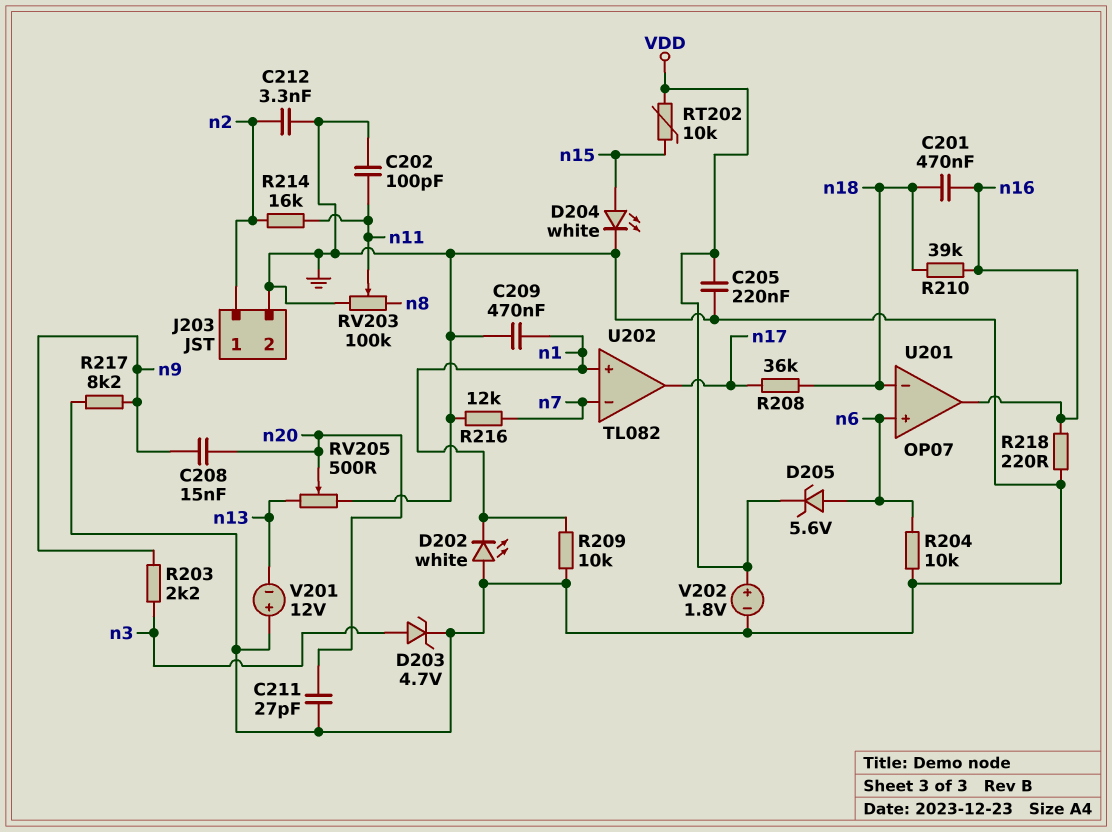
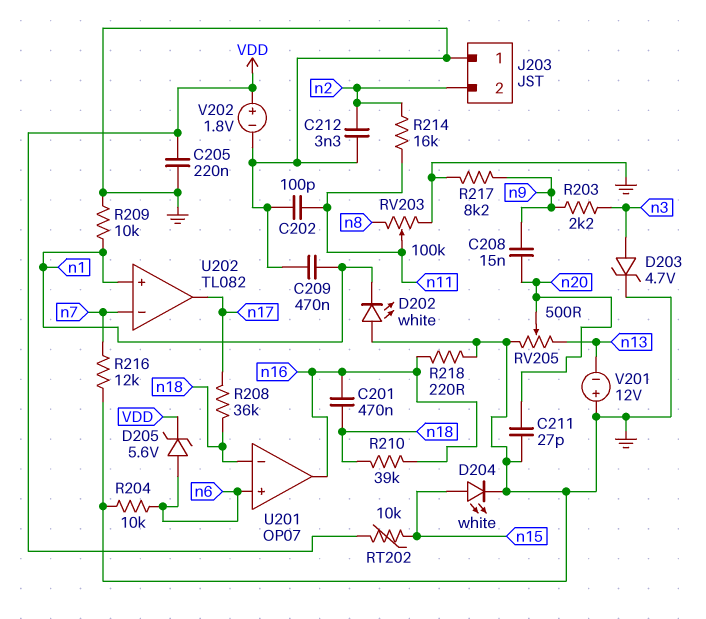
J203 pin 1: n2 -> GND
J203 pin 2: GND -> n2

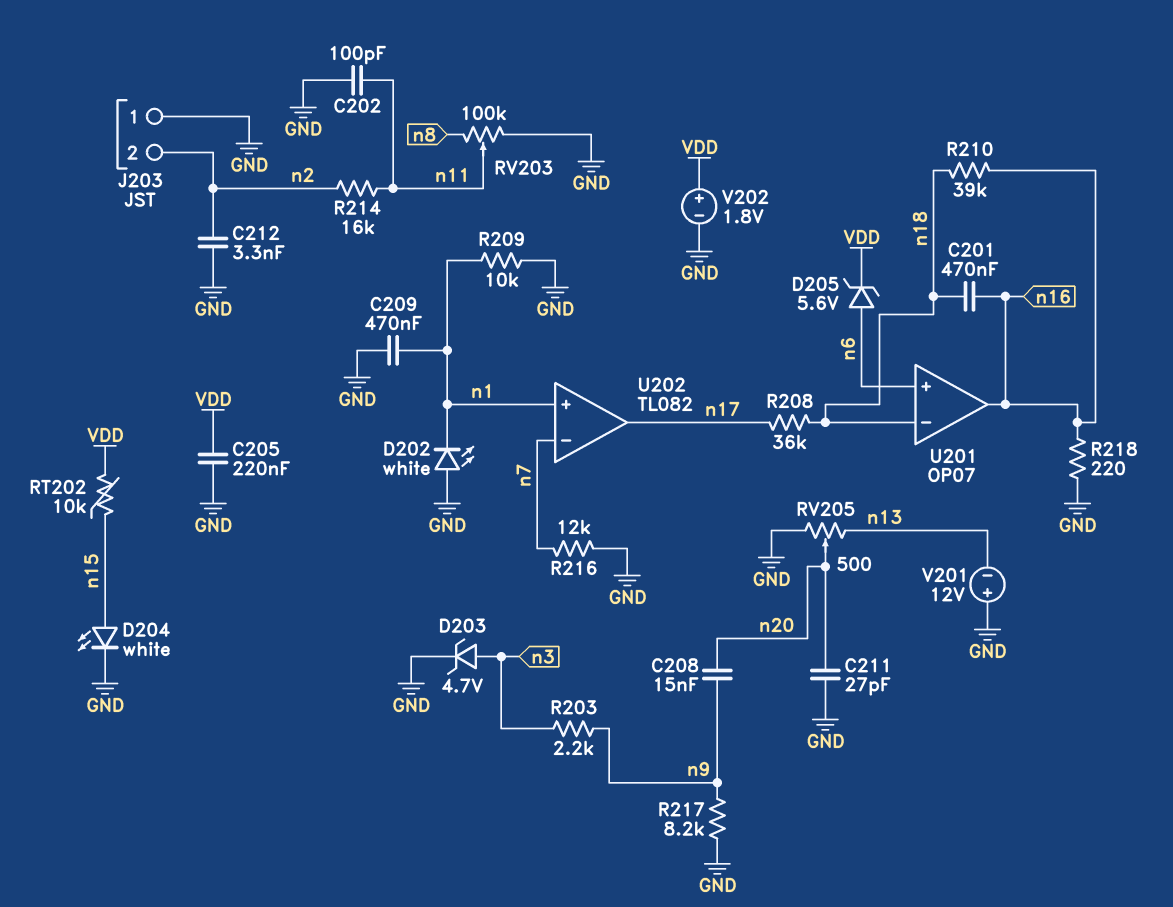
R204: 10k (GND, n6) -> none

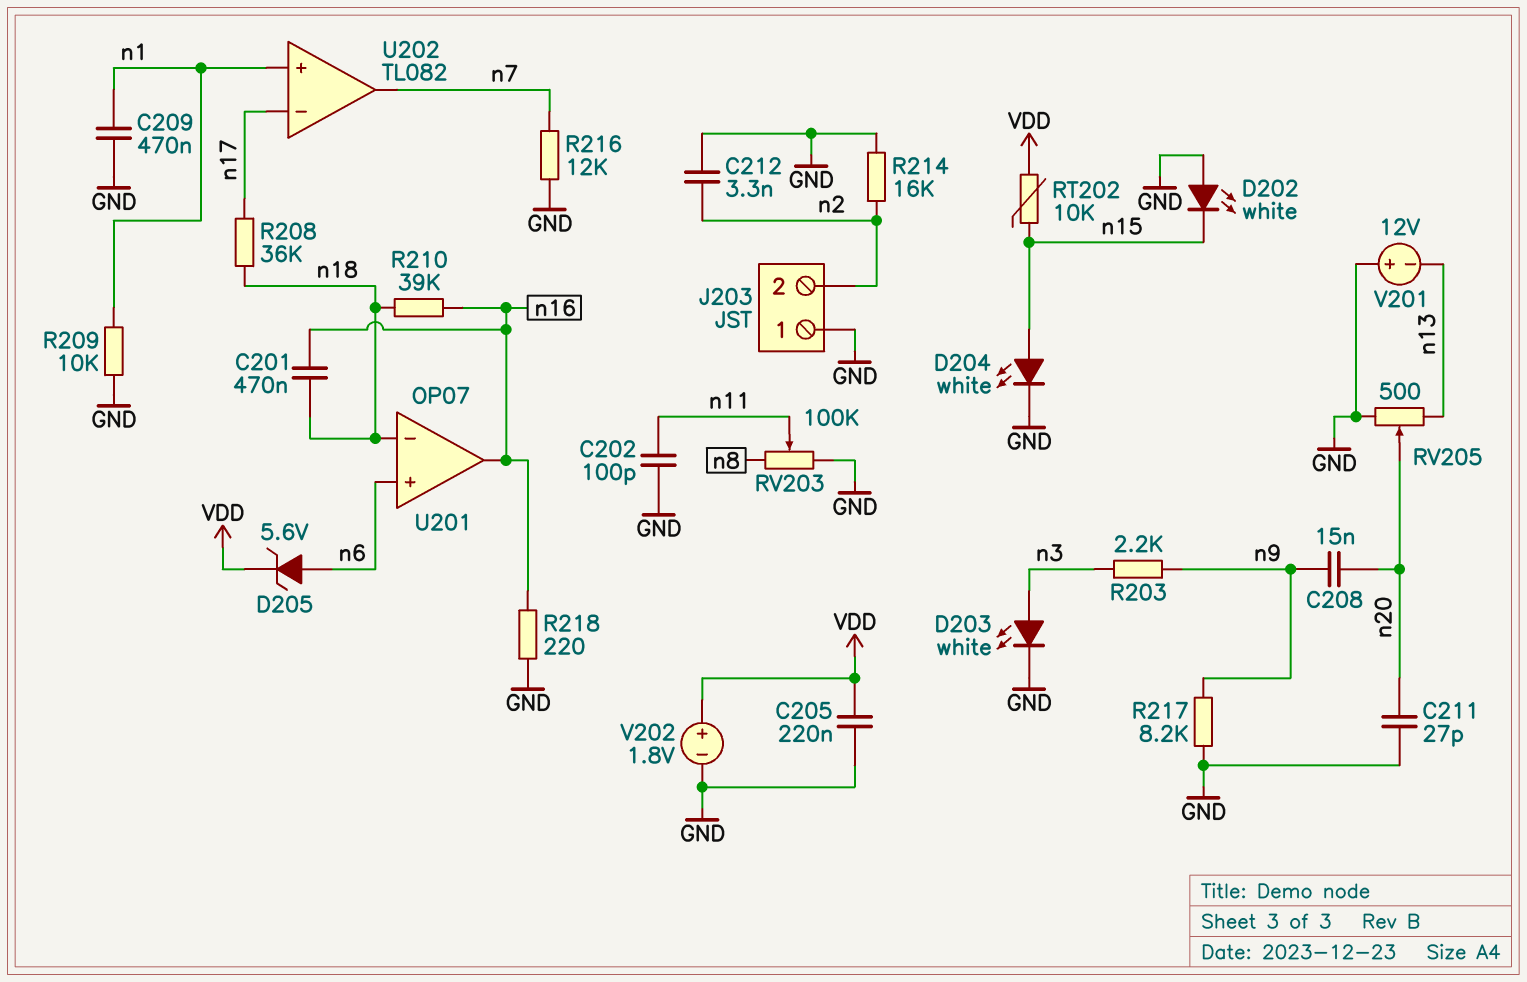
D202: LED white (A GND, K n1) -> LED white (A GND, K n15)
D203: zener 4.7V (A n3, K GND) -> LED white (A n3, K GND)
R214: 16k (n2, n11) -> 16k (GND, n2)
U202 pin in-: n7 -> n17
U202 pin out: n17 -> n7

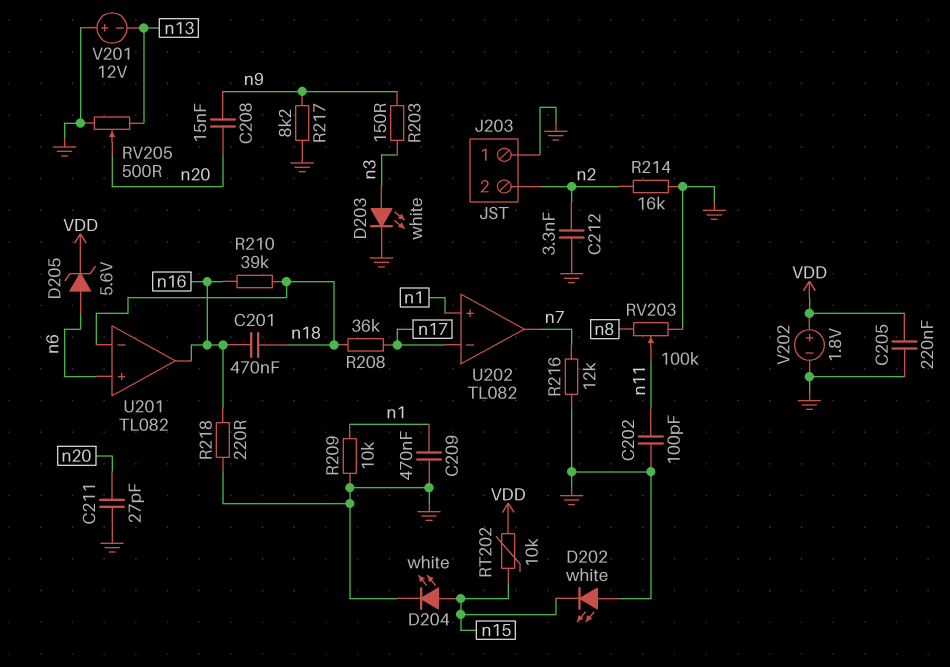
R203: 2.2k (n3, n9) -> 150 (n3, n9)
U201: OP07 -> TL082

